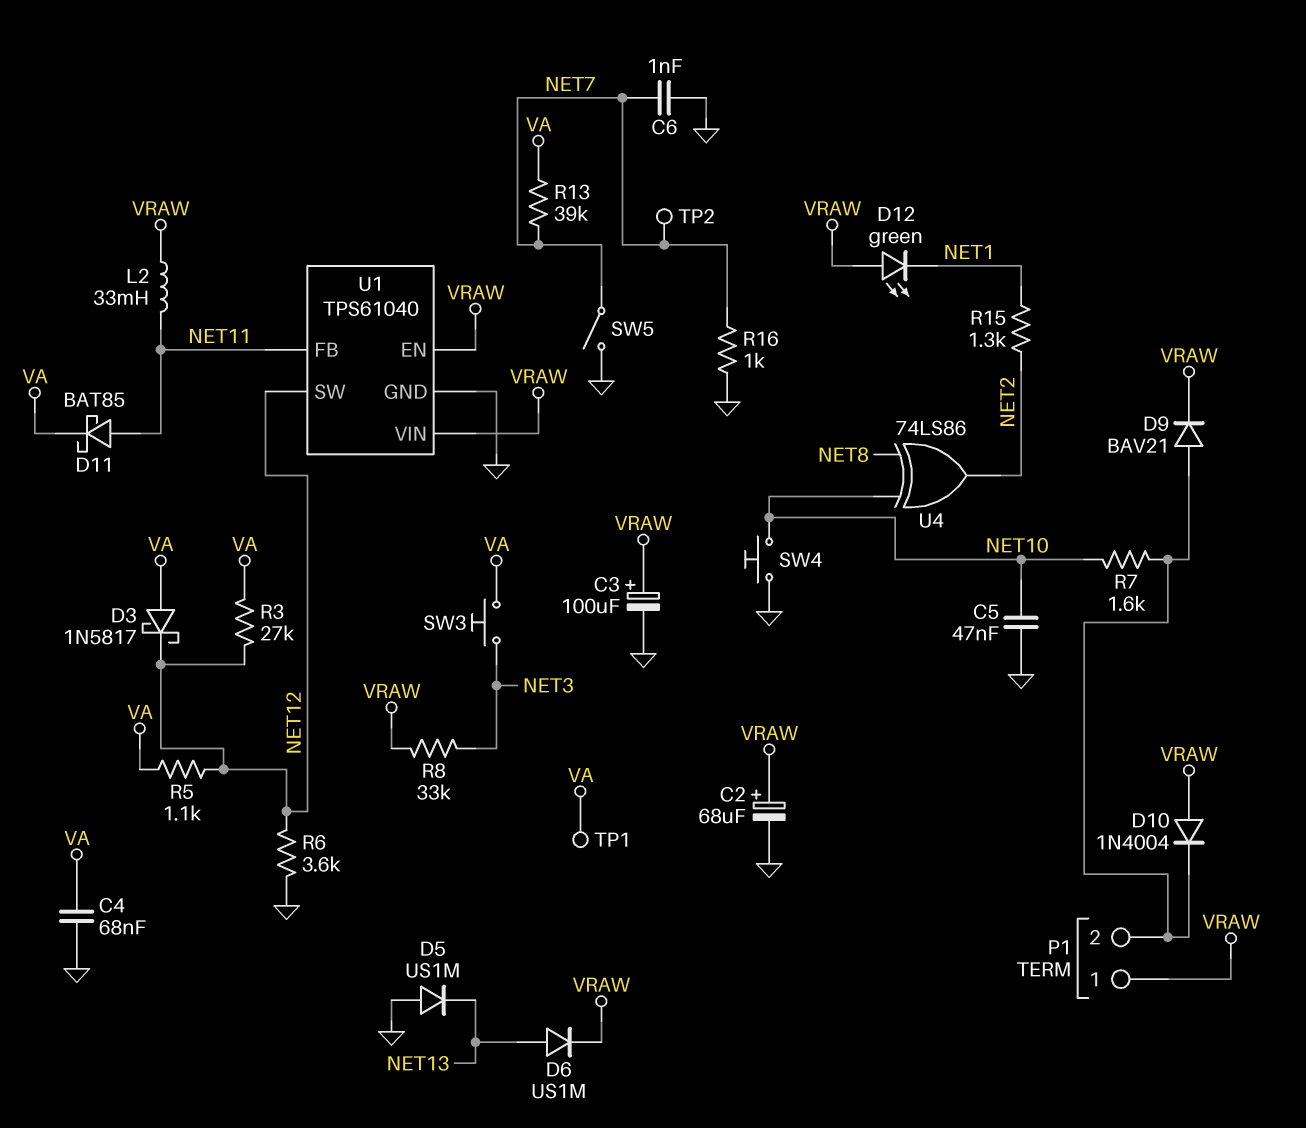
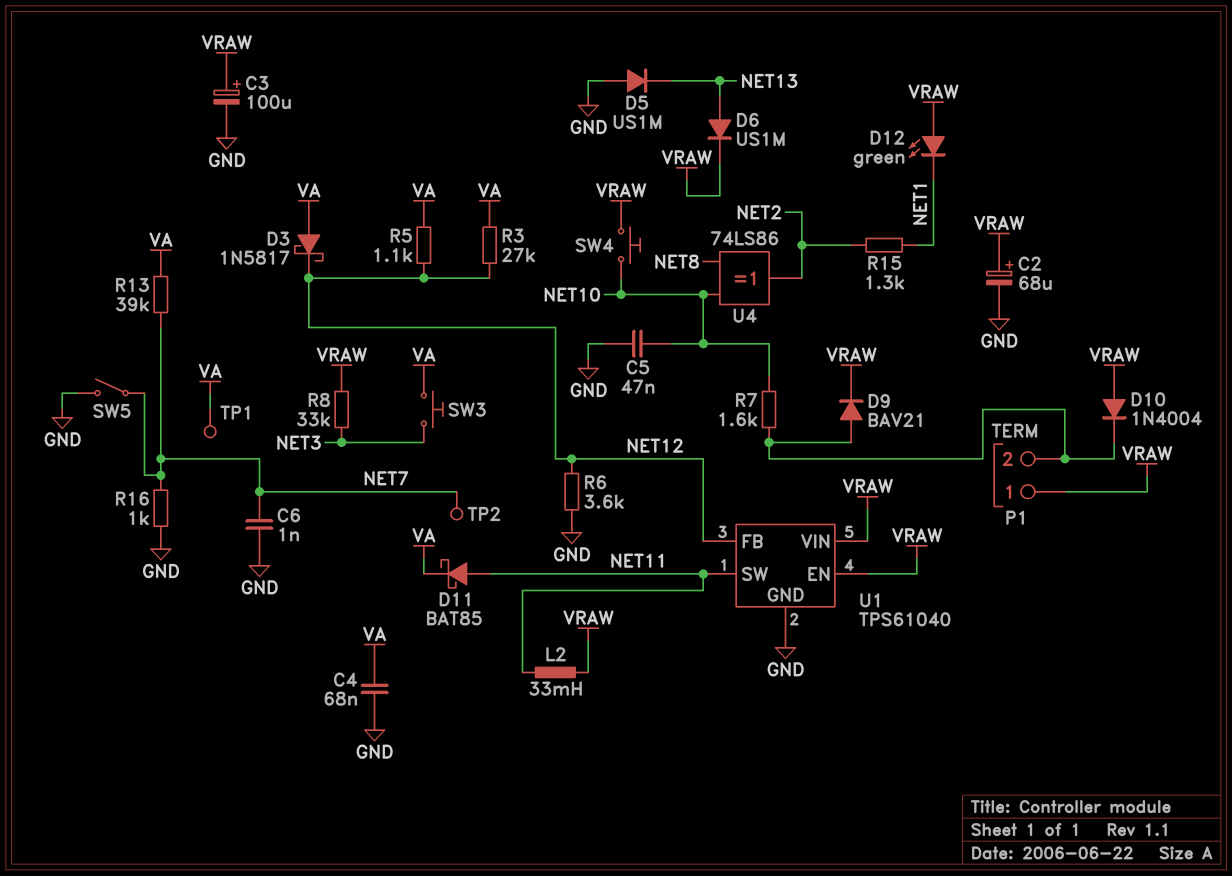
SW4: button (GND, NET10) -> button (NET10, VRAW)
U1 pin FB: NET11 -> NET12
U1 pin SW: NET12 -> NET11

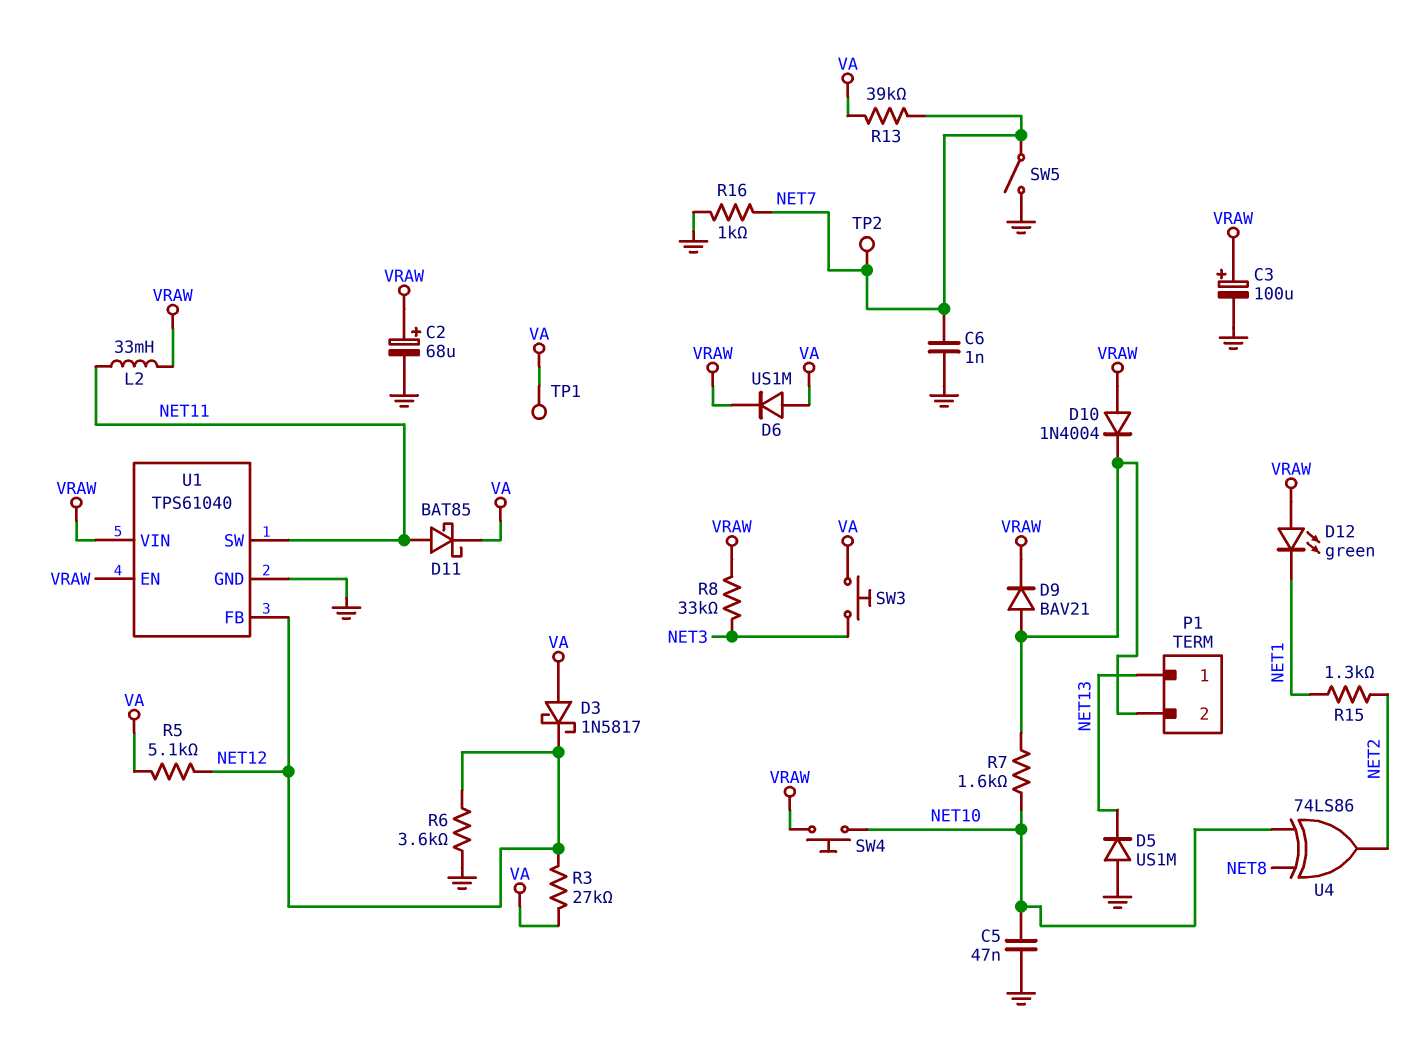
C4: 68nF (GND, VA) -> none
D6: diode US1M (A NET13, K VRAW) -> diode US1M (A VA, K VRAW)
P1 pin 1: VRAW -> NET13
R5: 1.1k (NET12, VA) -> 5.1k (NET12, VA)

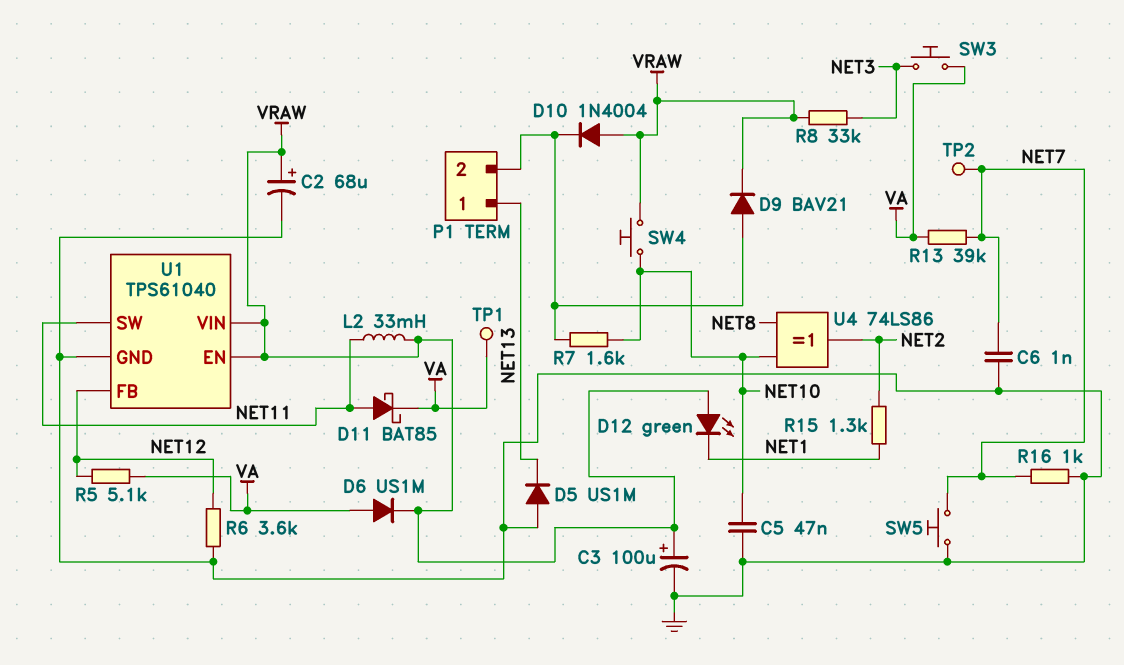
D3: schottky 1N5817 (A VA, K NET12) -> none
R3: 27k (NET12, VA) -> none
SW5: switch (GND, NET7) -> button (GND, NET7)

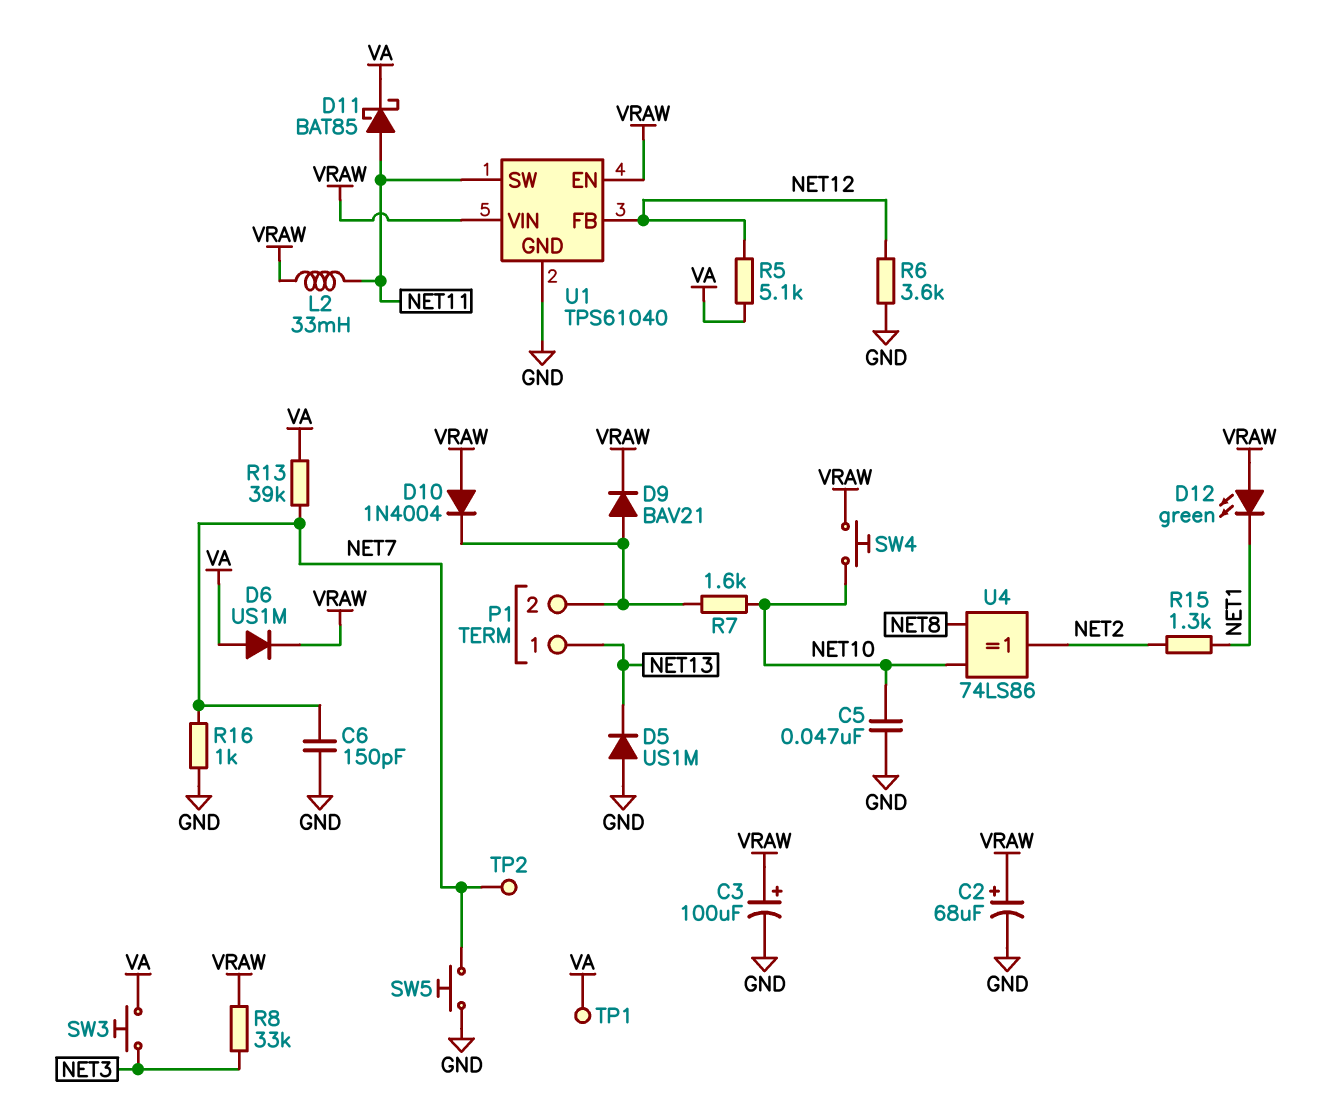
C6: 1nF (GND, NET7) -> 150pF (GND, NET7)

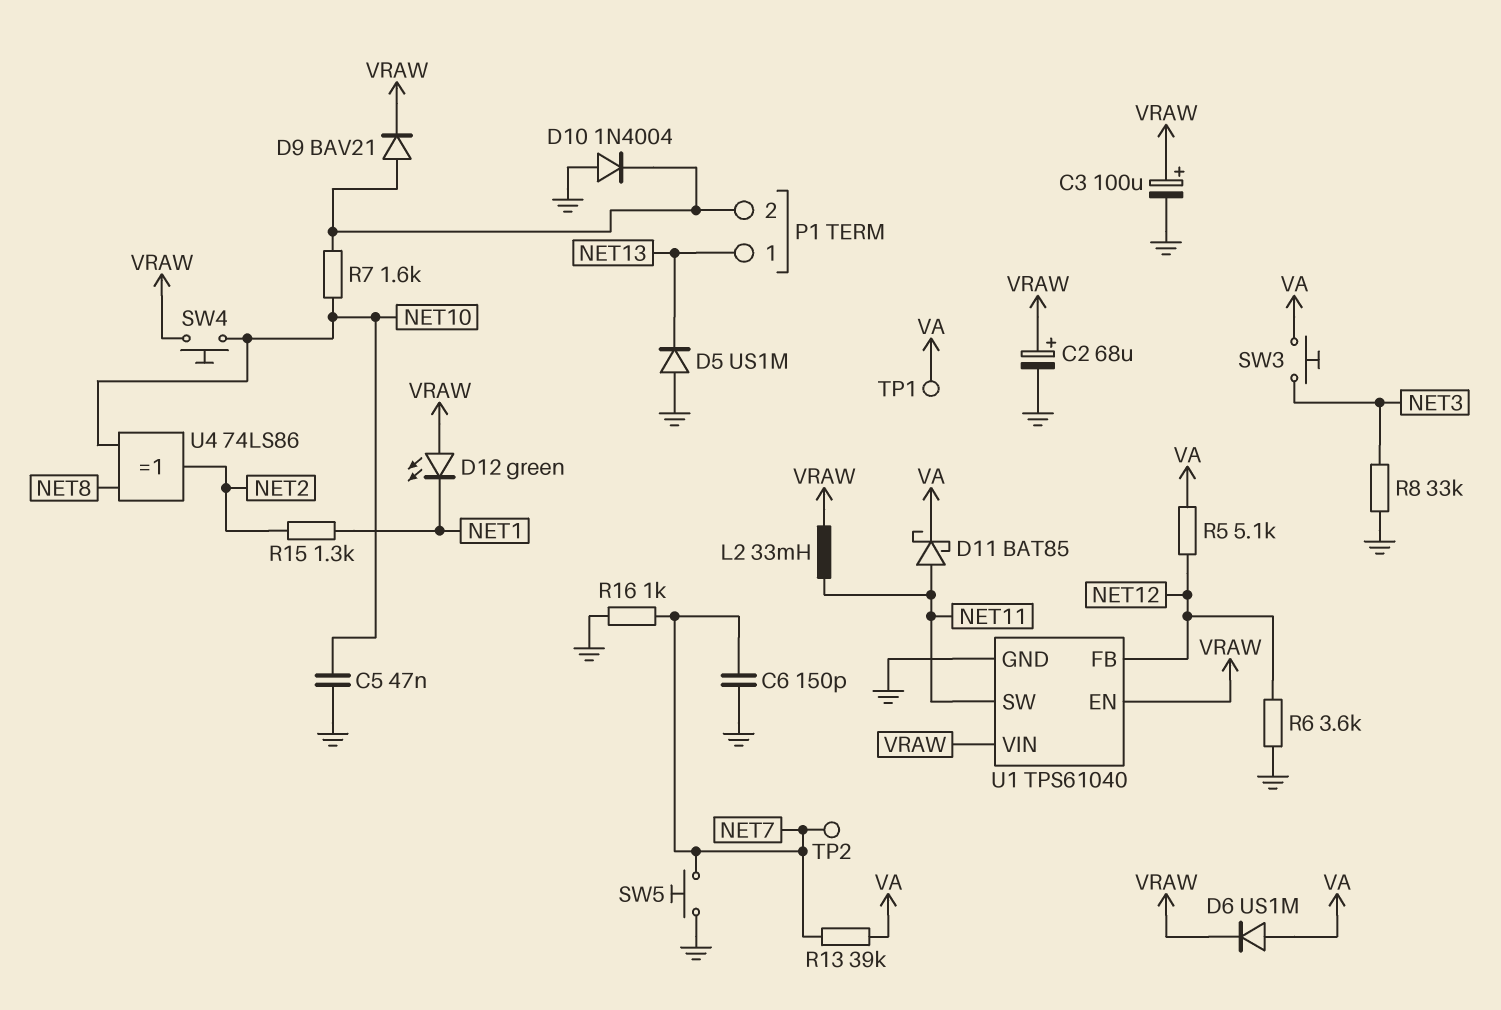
D10: diode 1N4004 (A VRAW, K P1/2) -> diode 1N4004 (A GND, K P1/2)
R8: 33k (NET3, VRAW) -> 33k (GND, NET3)

